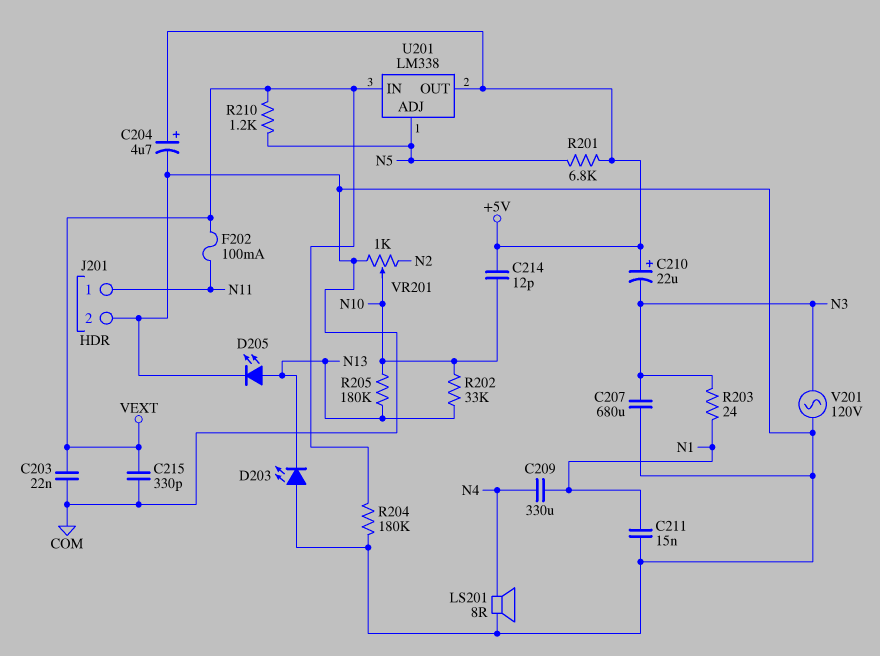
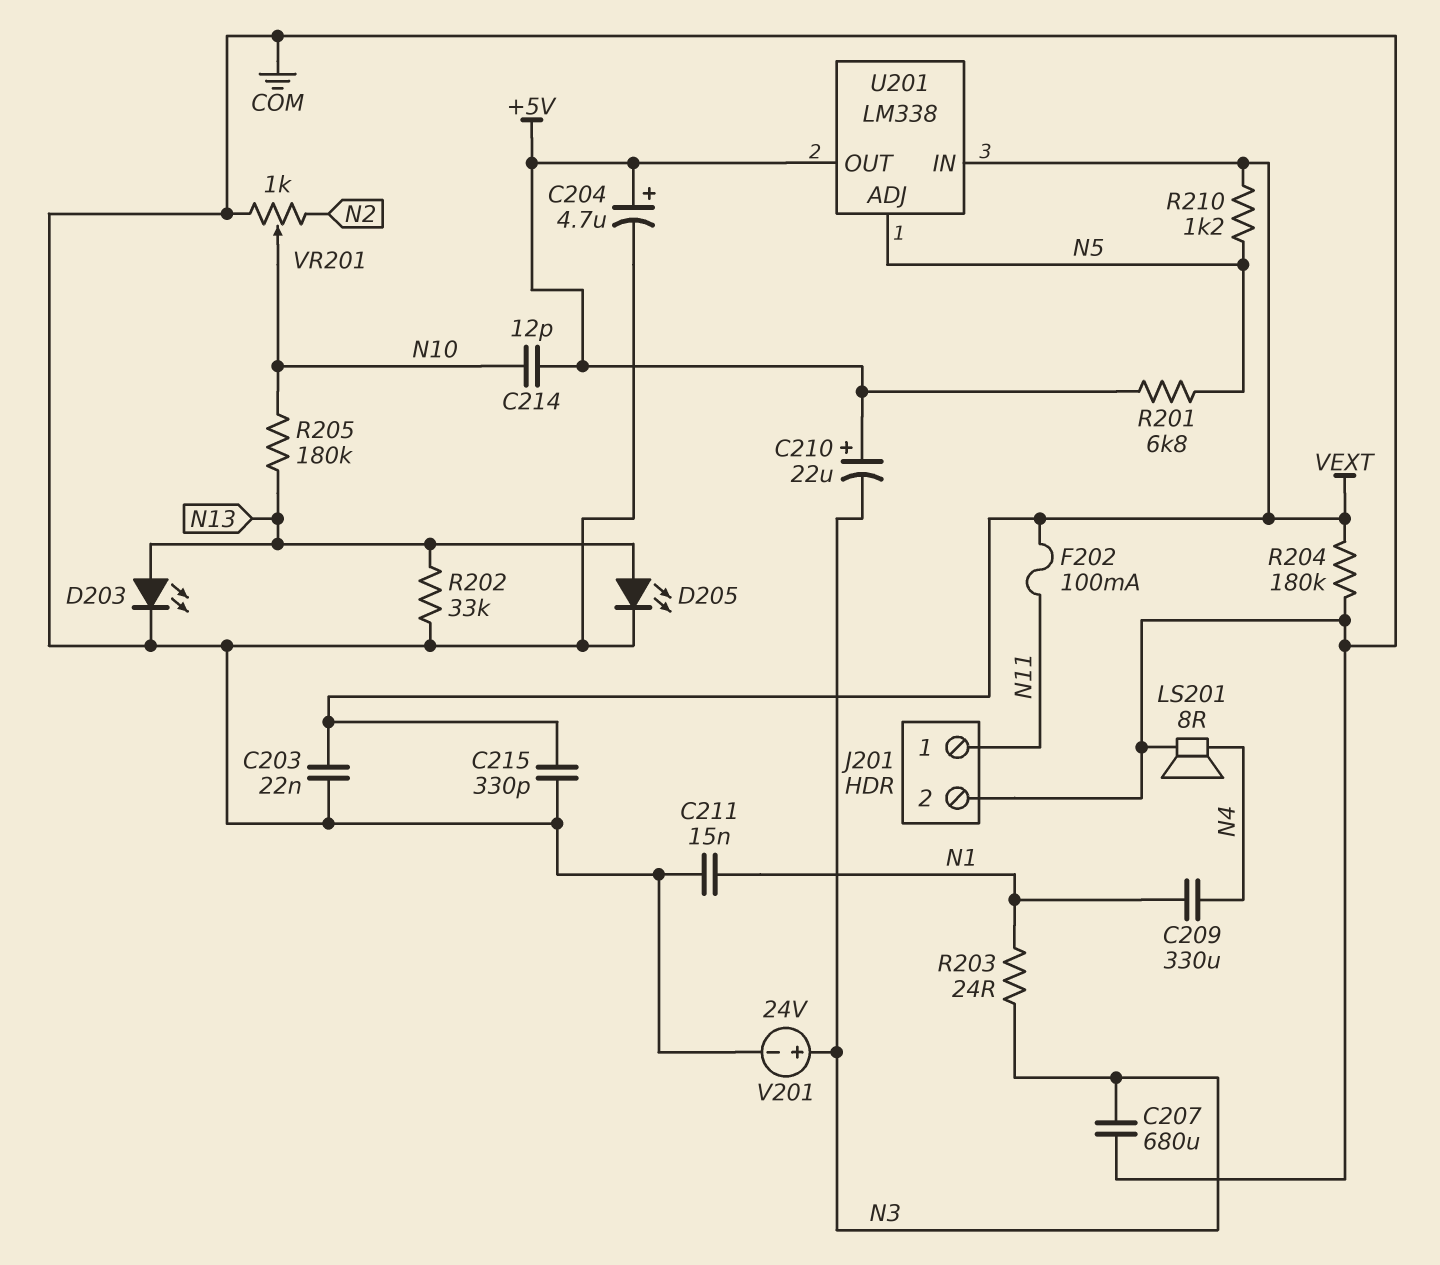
D203: LED (A COM, K N13) -> LED (A N13, K COM)
R202: 33k (N10, N13) -> 33k (COM, N13)
V201: AC 120V (COM, N3) -> 24V (plus N3, minus COM)

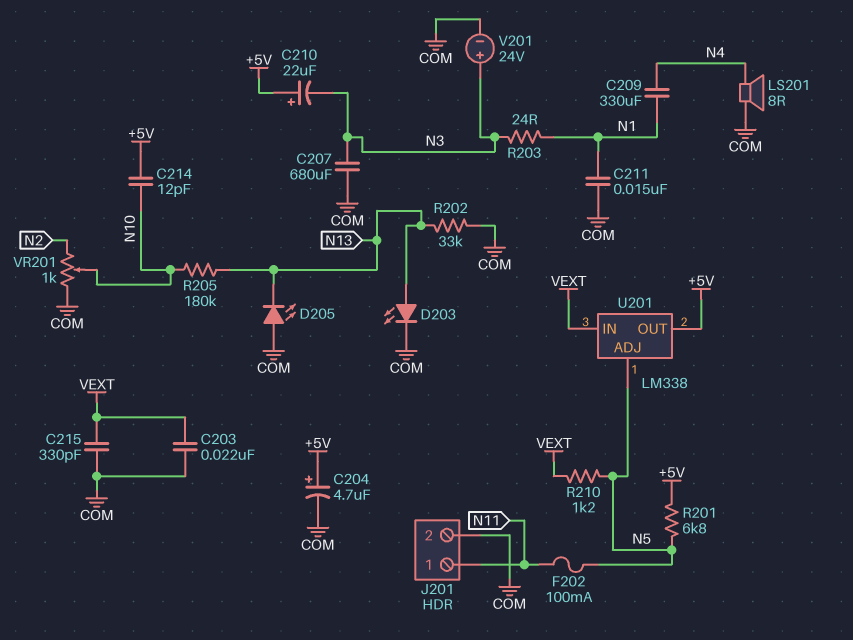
D205: LED (A N13, K COM) -> LED (A COM, K N13)
F202: 100mA (N11, VEXT) -> 100mA (N5, N11)
R204: 180k (COM, VEXT) -> none

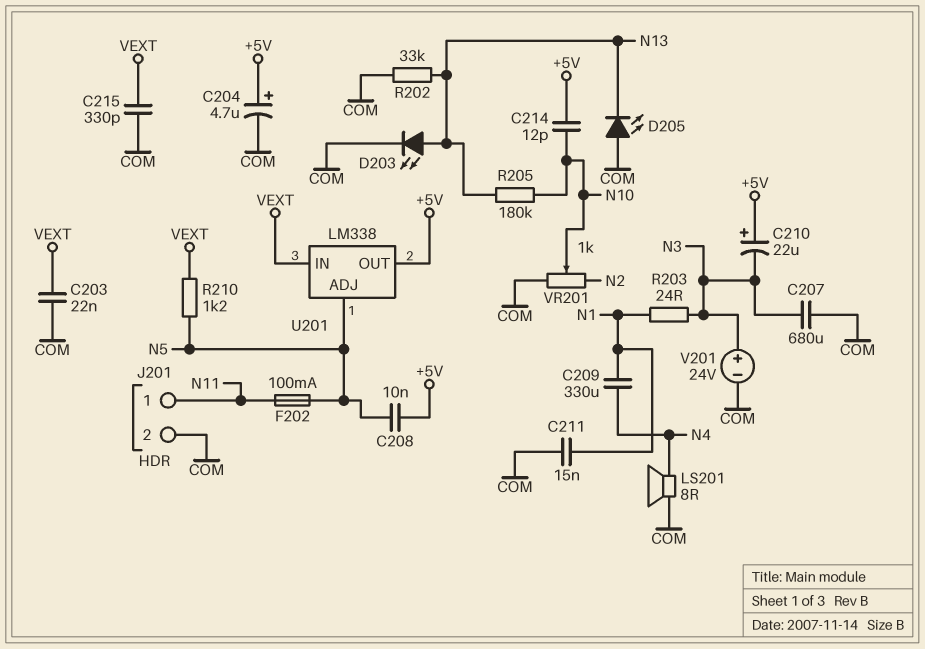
C208: none -> 10nF (+5V, N5)
R201: 6.8k (+5V, N5) -> none

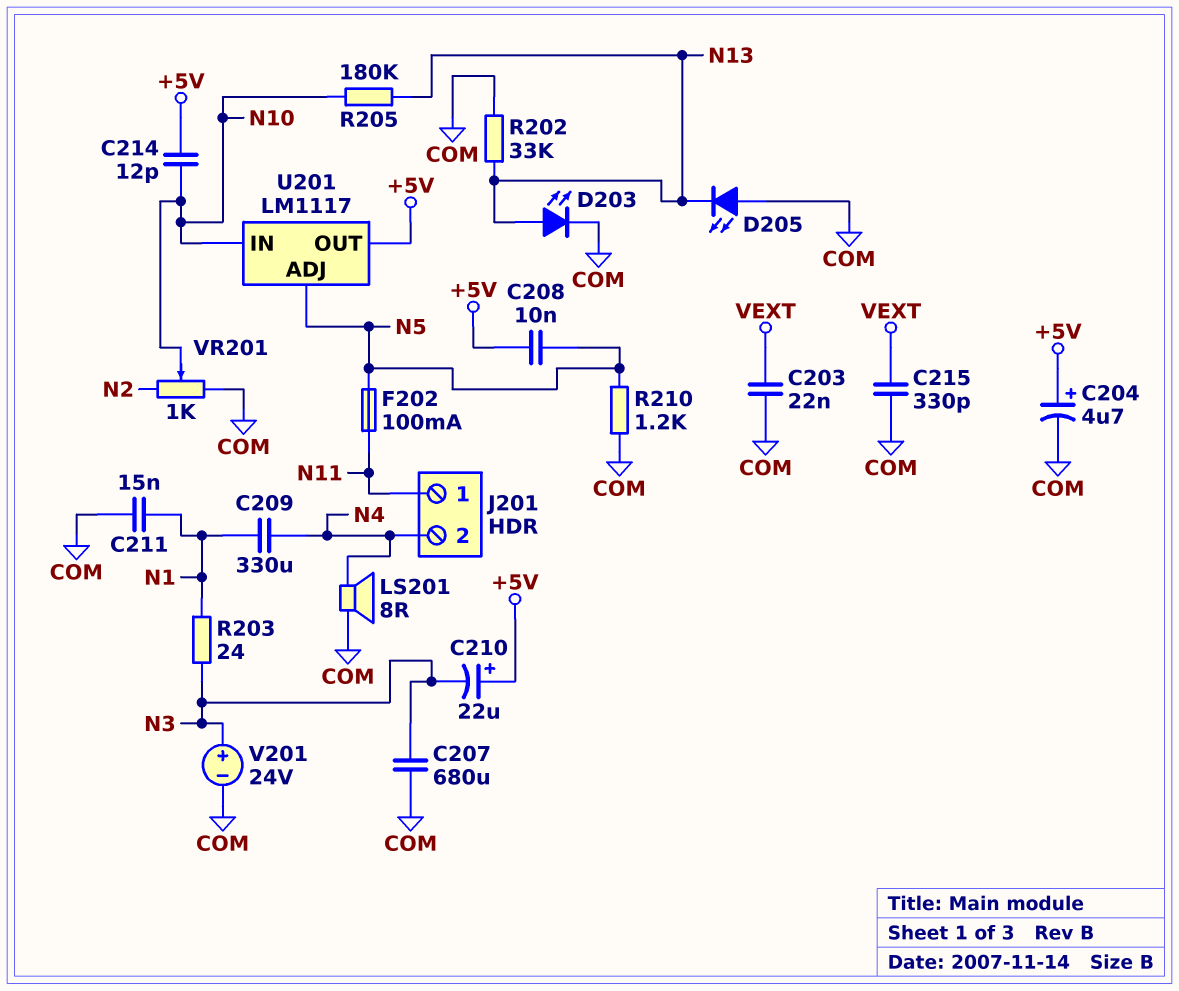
J201 pin 2: COM -> N4
R210: 1.2k (N5, VEXT) -> 1.2k (COM, N5)
U201: LM338 -> LM1117
U201 pin IN: VEXT -> N10

